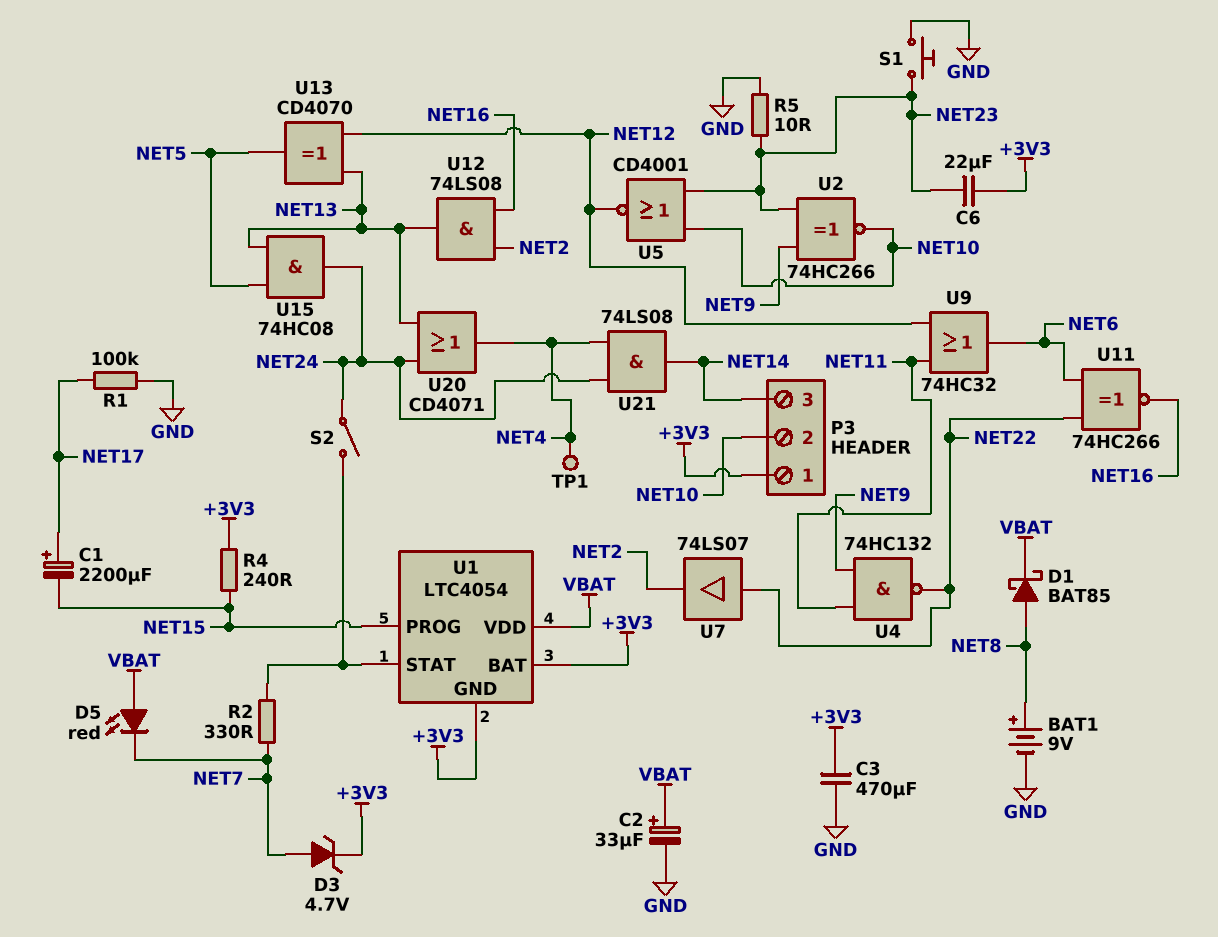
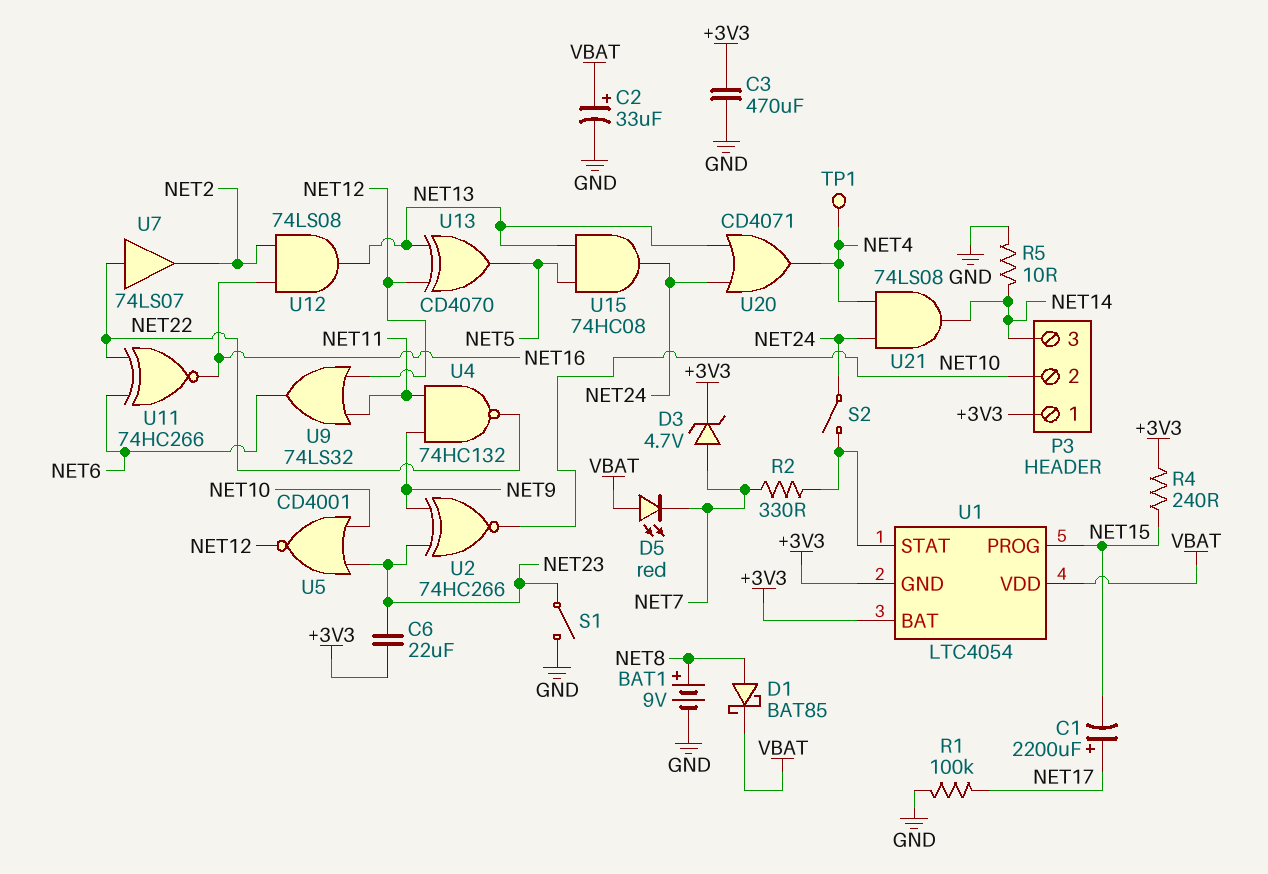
R5: 10 (GND, NET23) -> 10 (GND, NET14)
S1: button (GND, NET23) -> switch (GND, NET23)
U9: OR 74HC32 (in NET11, in NET12, out NET6) -> OR 74LS32 (in NET11, in NET12, out NET6)

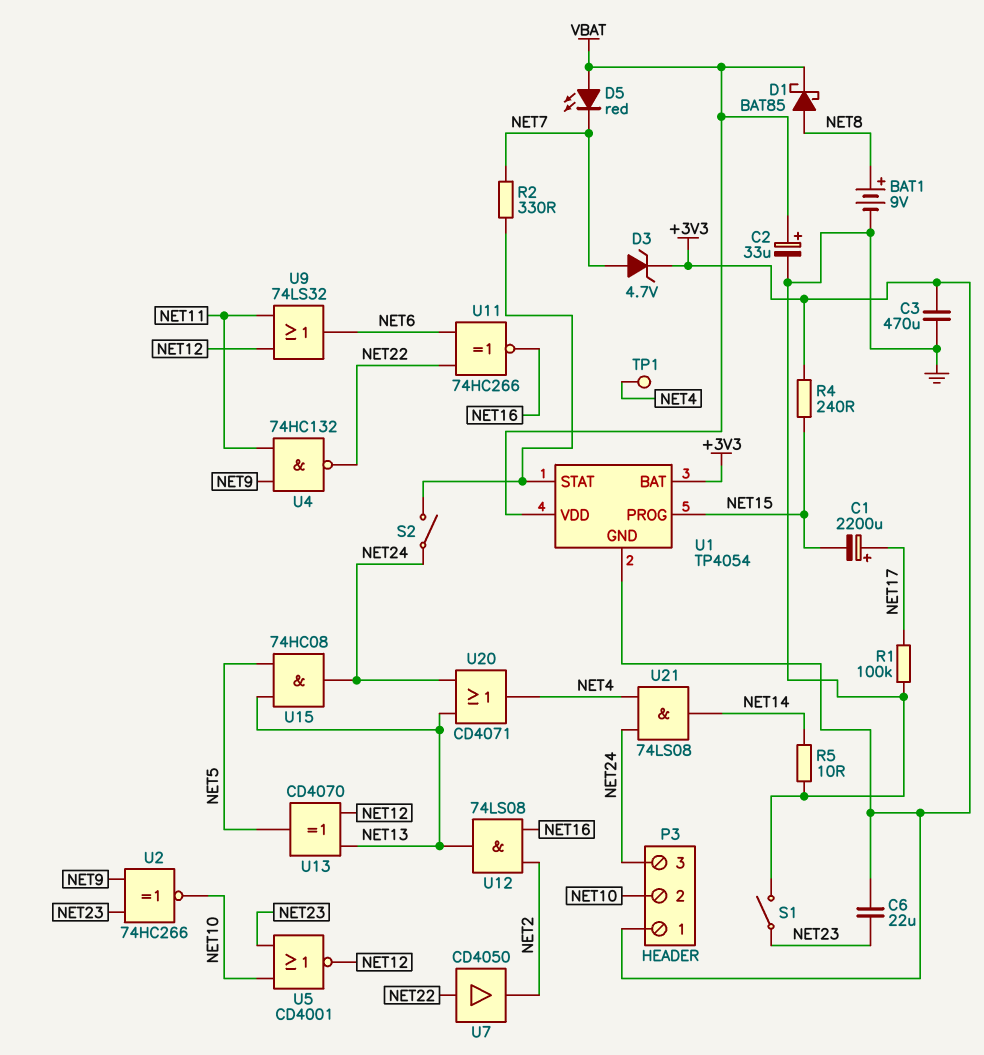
P3 pin 3: NET14 -> NET24
U1: LTC4054 -> TP4054
U7: buffer 74LS07 (in NET22, out NET2) -> buffer CD4050 (in NET22, out NET2)

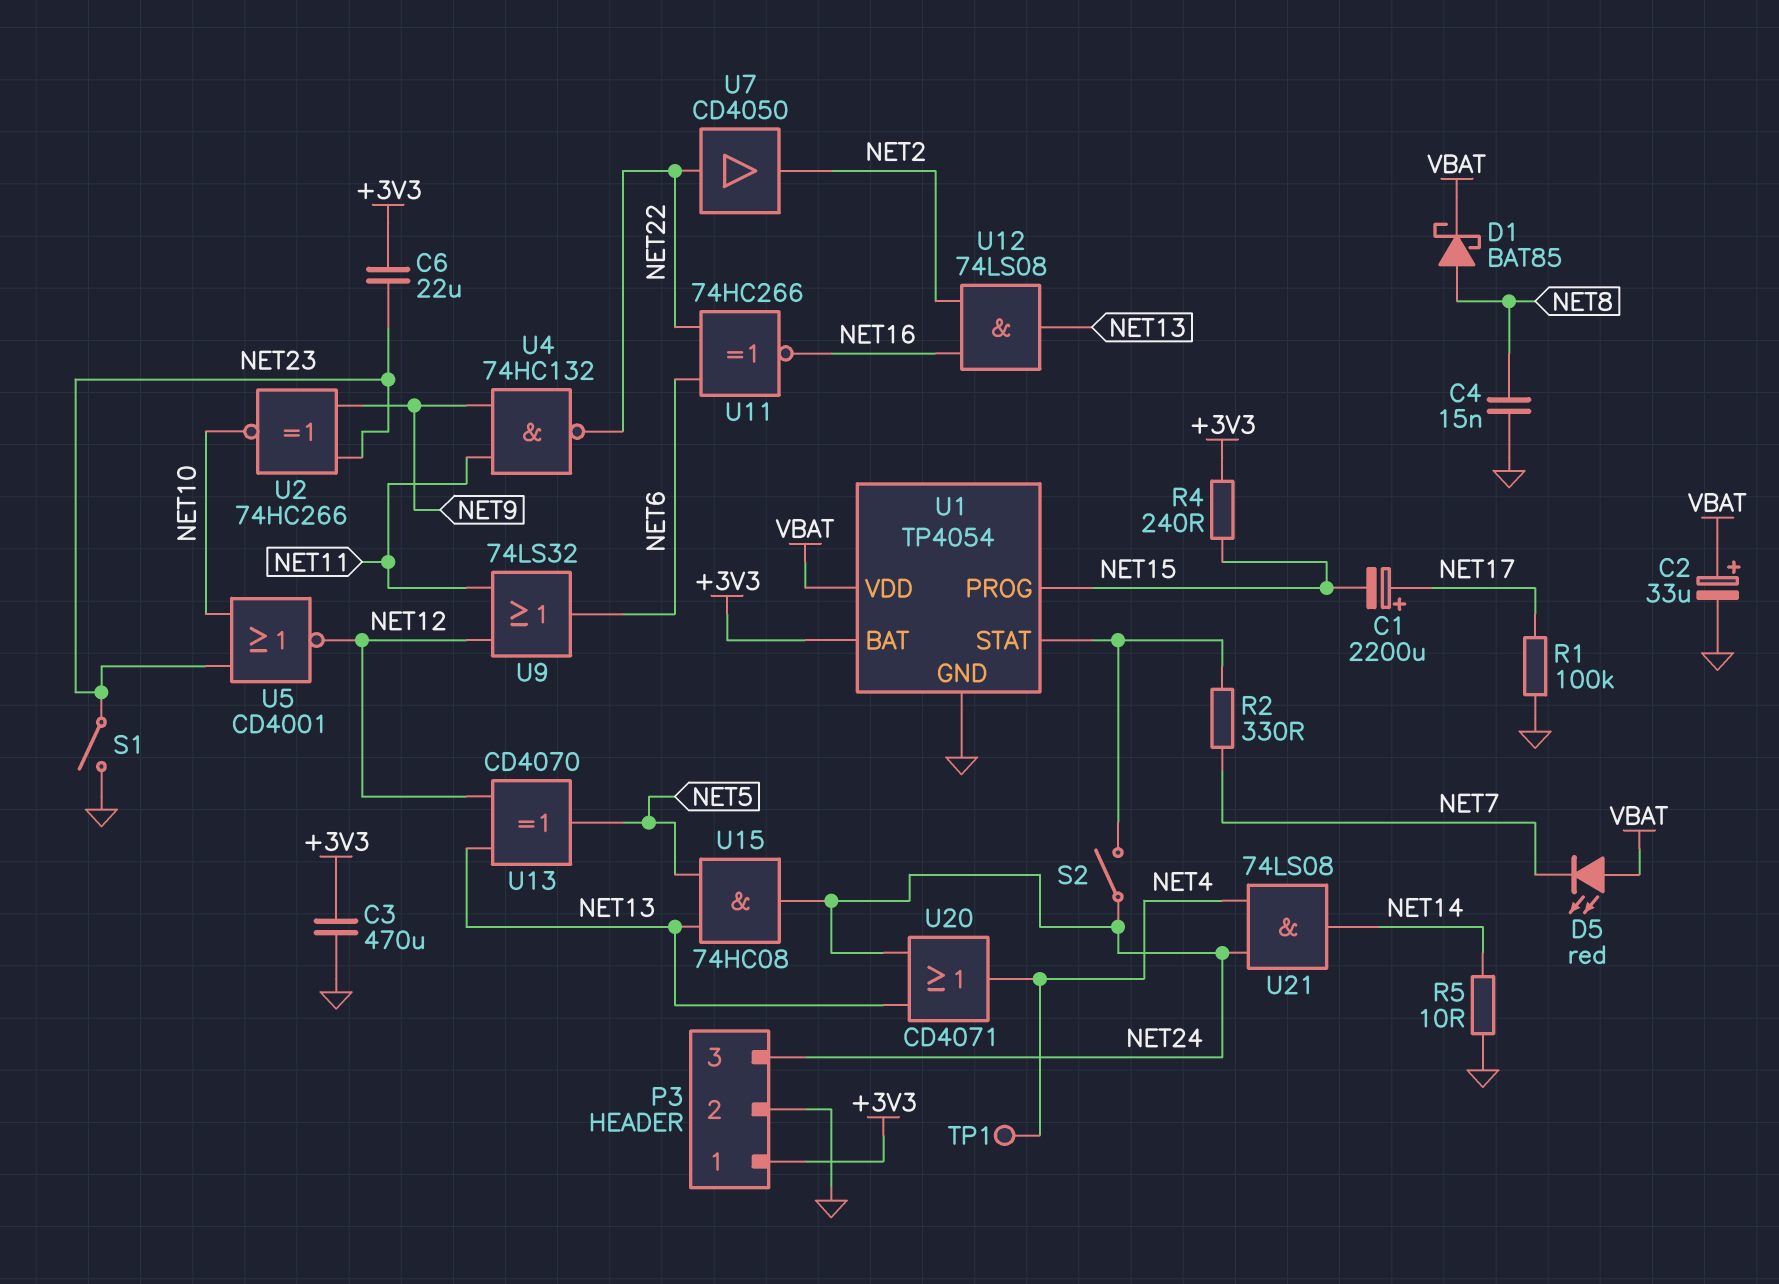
BAT1: 9V (plus NET8, minus GND) -> none
C4: none -> 15nF (GND, NET8)
D3: zener 4.7V (A NET7, K +3V3) -> none
P3 pin 2: NET10 -> GND
U1 pin GND: +3V3 -> GND

